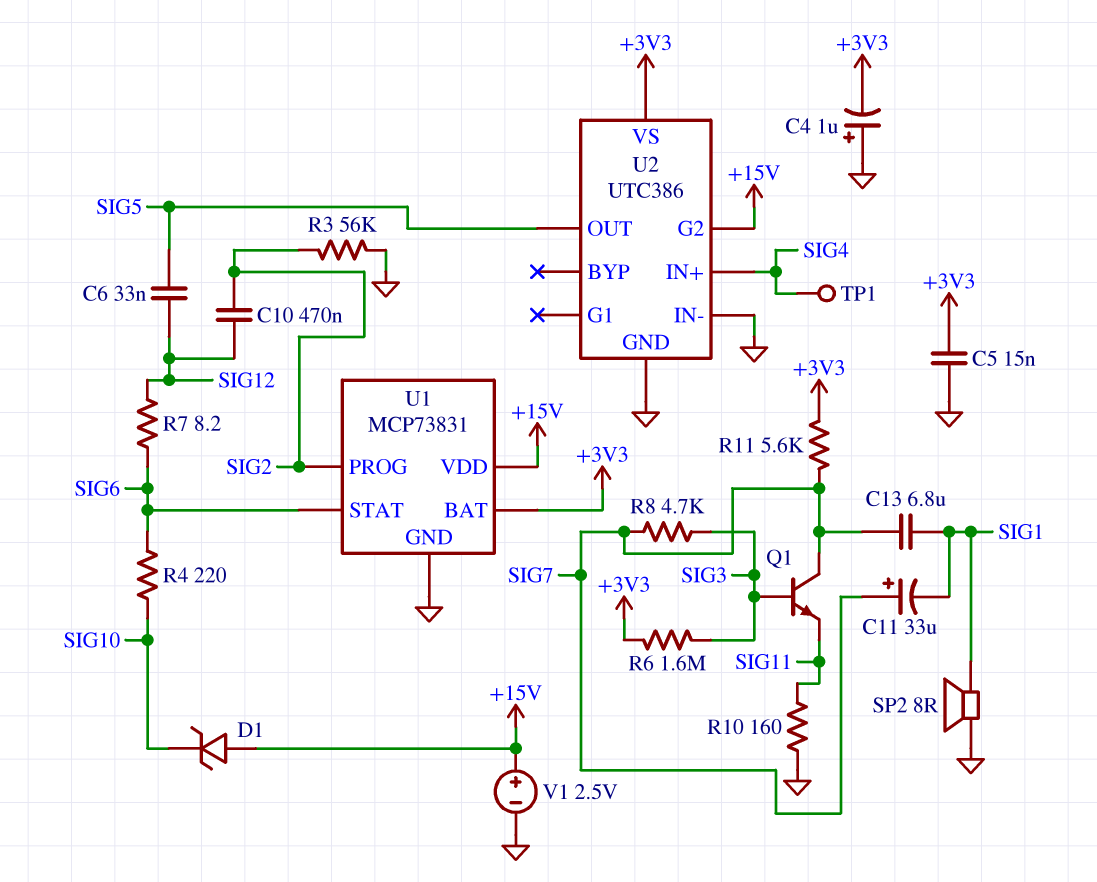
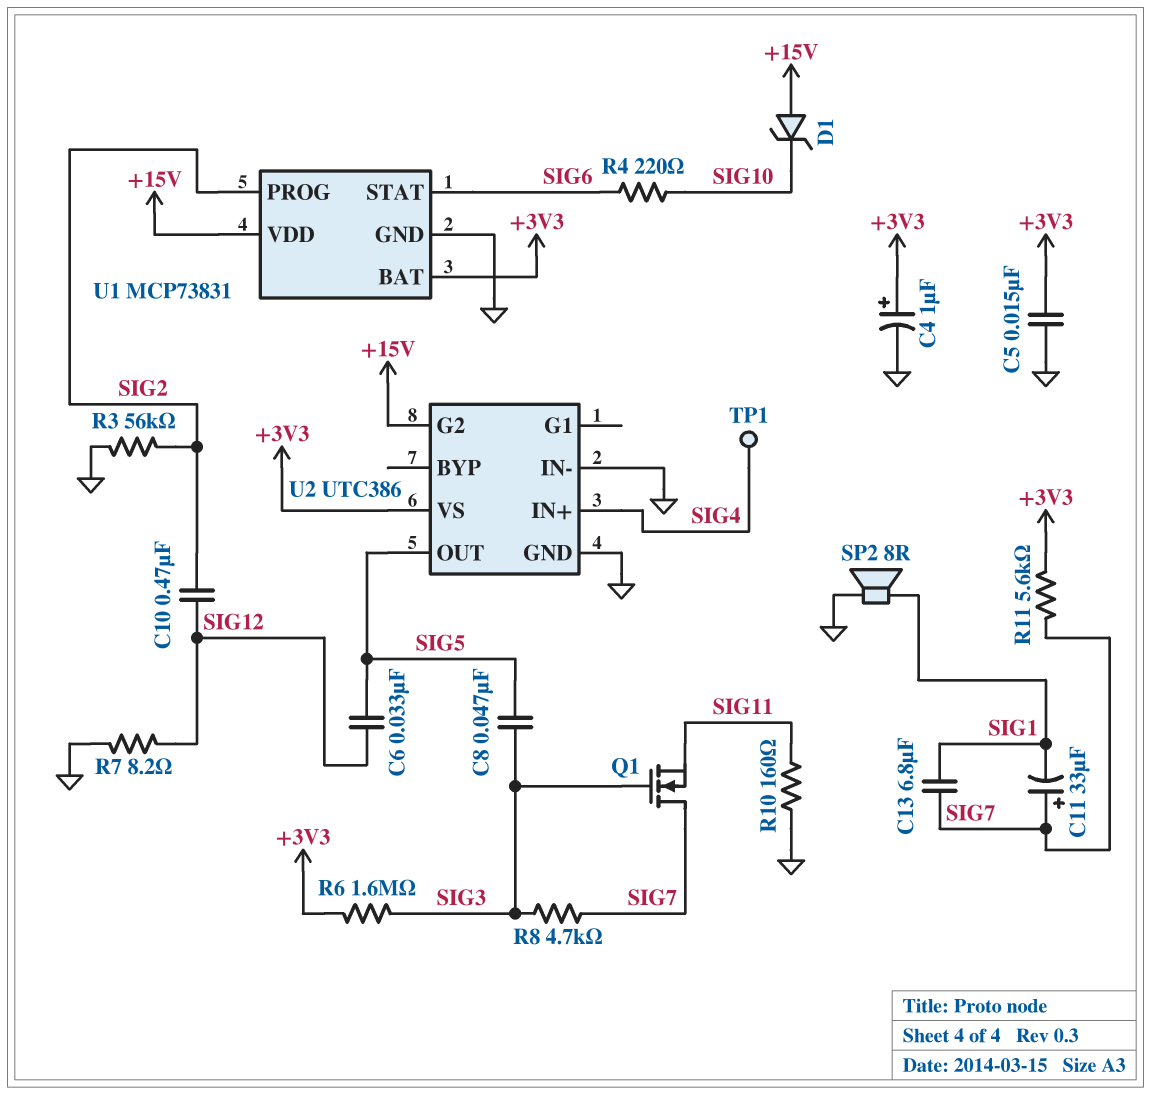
C4: 1uF (plus GND, minus +3V3) -> 1uF (plus +3V3, minus GND)
C8: none -> 47nF (SIG3, SIG5)
Q1: NPN (B SIG3, C SIG7, E SIG11) -> NMOS (G SIG3, D SIG7, S SIG11)
R7: 8.2 (SIG6, SIG12) -> 8.2 (GND, SIG12)
V1: 2.5V (plus +15V, minus GND) -> none

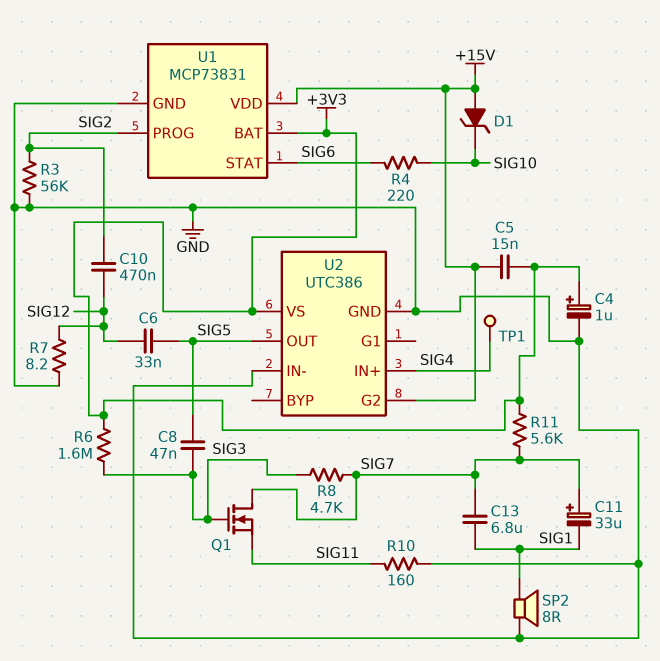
C5: 15nF (+3V3, GND) -> 15nF (+3V3, +15V)

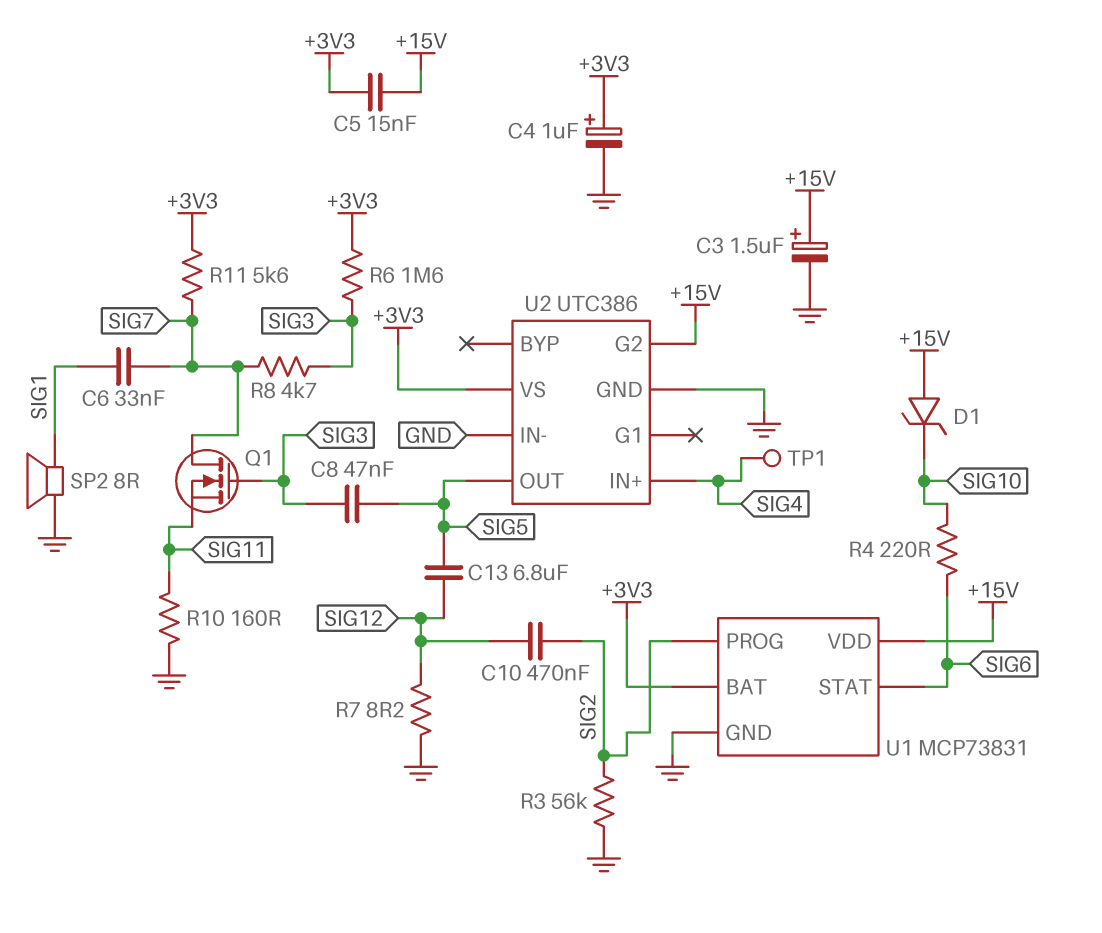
C3: none -> 1.5uF (plus +15V, minus GND)
C6: 33nF (SIG5, SIG12) -> 33nF (SIG1, SIG7)
C11: 33uF (plus SIG7, minus SIG1) -> none
C13: 6.8uF (SIG1, SIG7) -> 6.8uF (SIG5, SIG12)

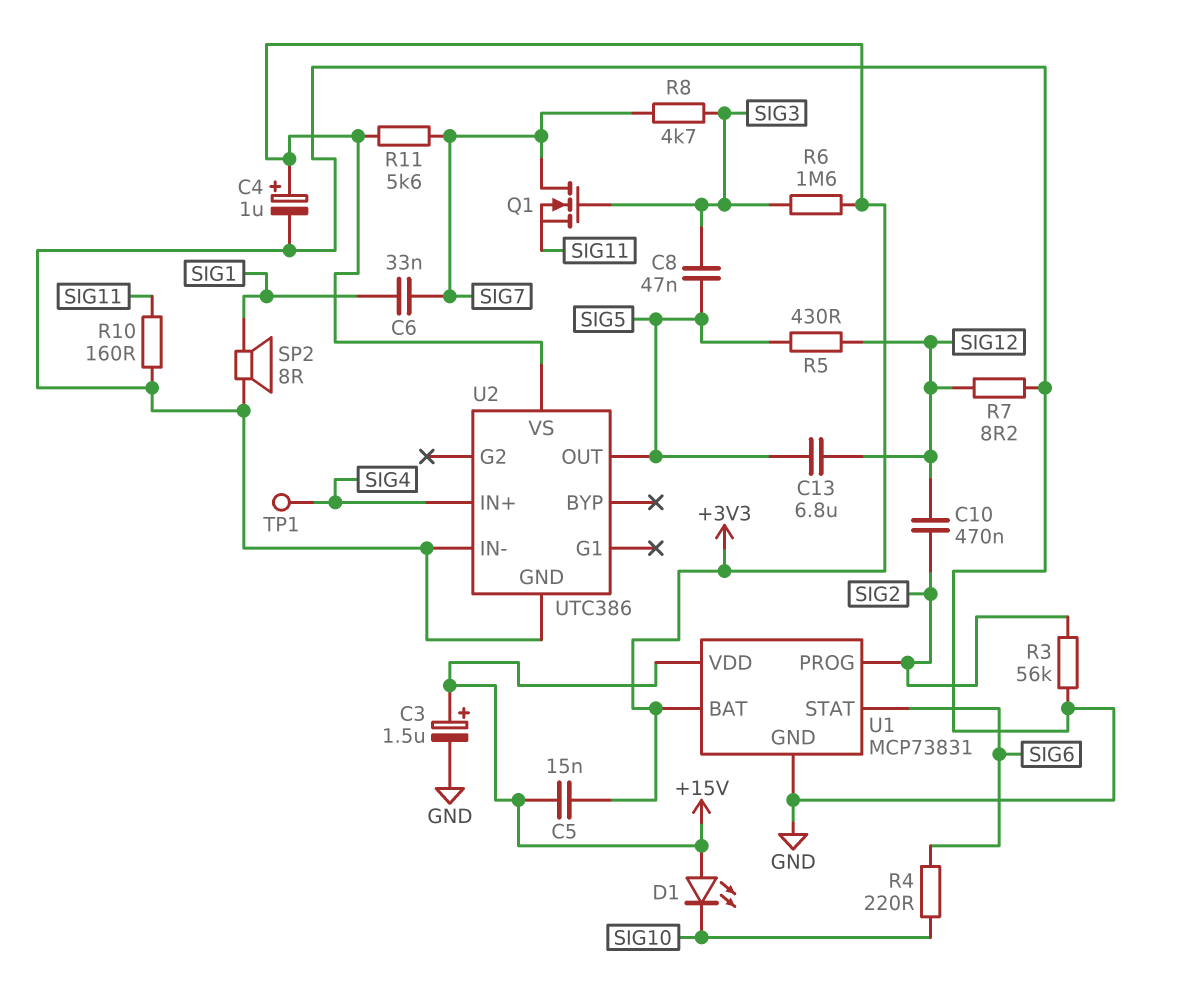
D1: zener (A +15V, K SIG10) -> LED (A +15V, K SIG10)
R5: none -> 430 (SIG5, SIG12)
U2 pin G2: +15V -> none

